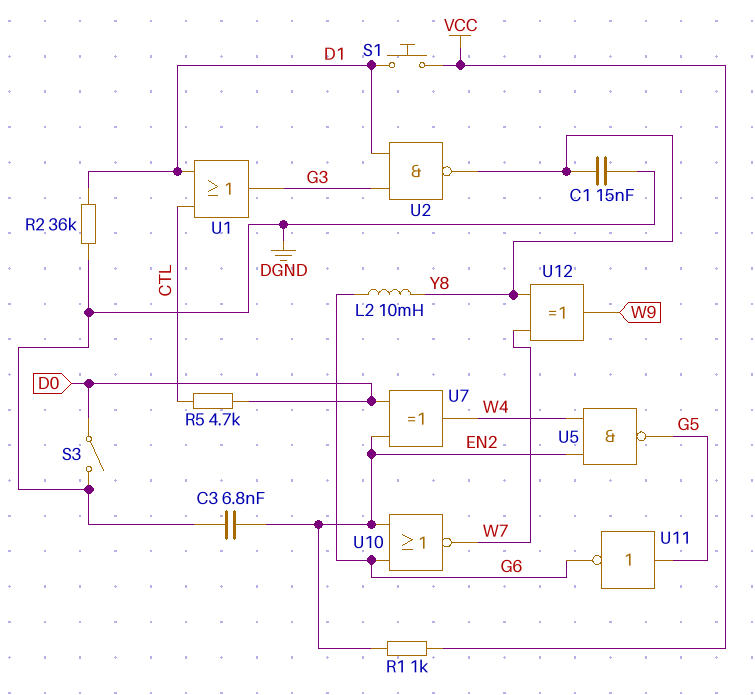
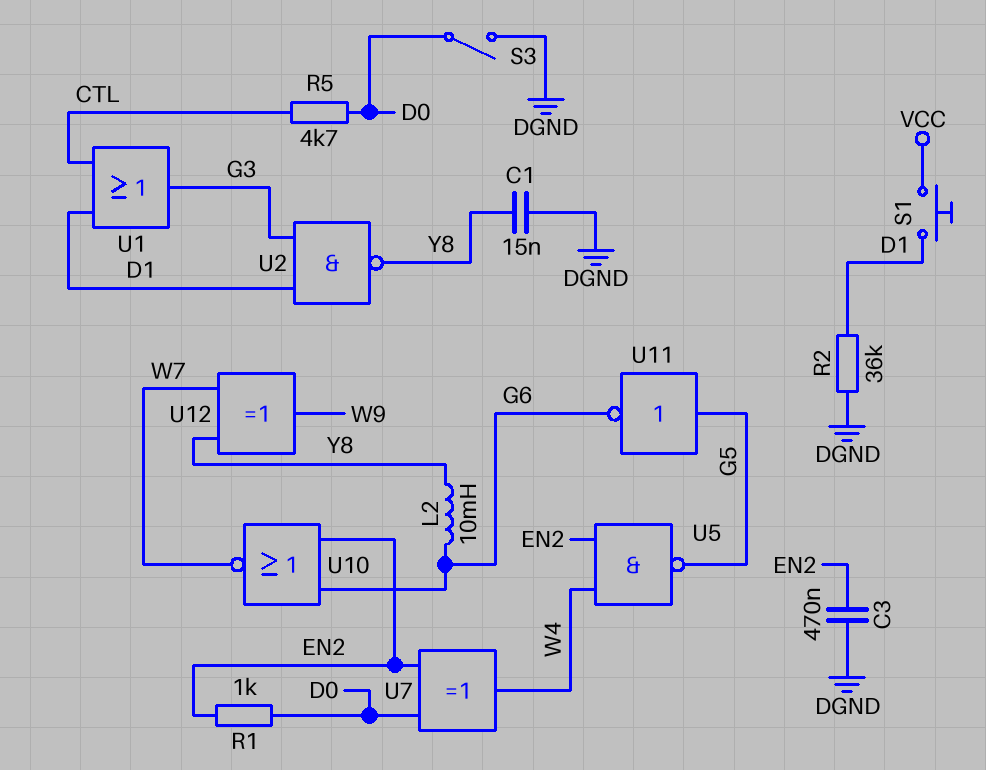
C3: 6.8nF (DGND, EN2) -> 470nF (DGND, EN2)
R1: 1k (EN2, VCC) -> 1k (D0, EN2)

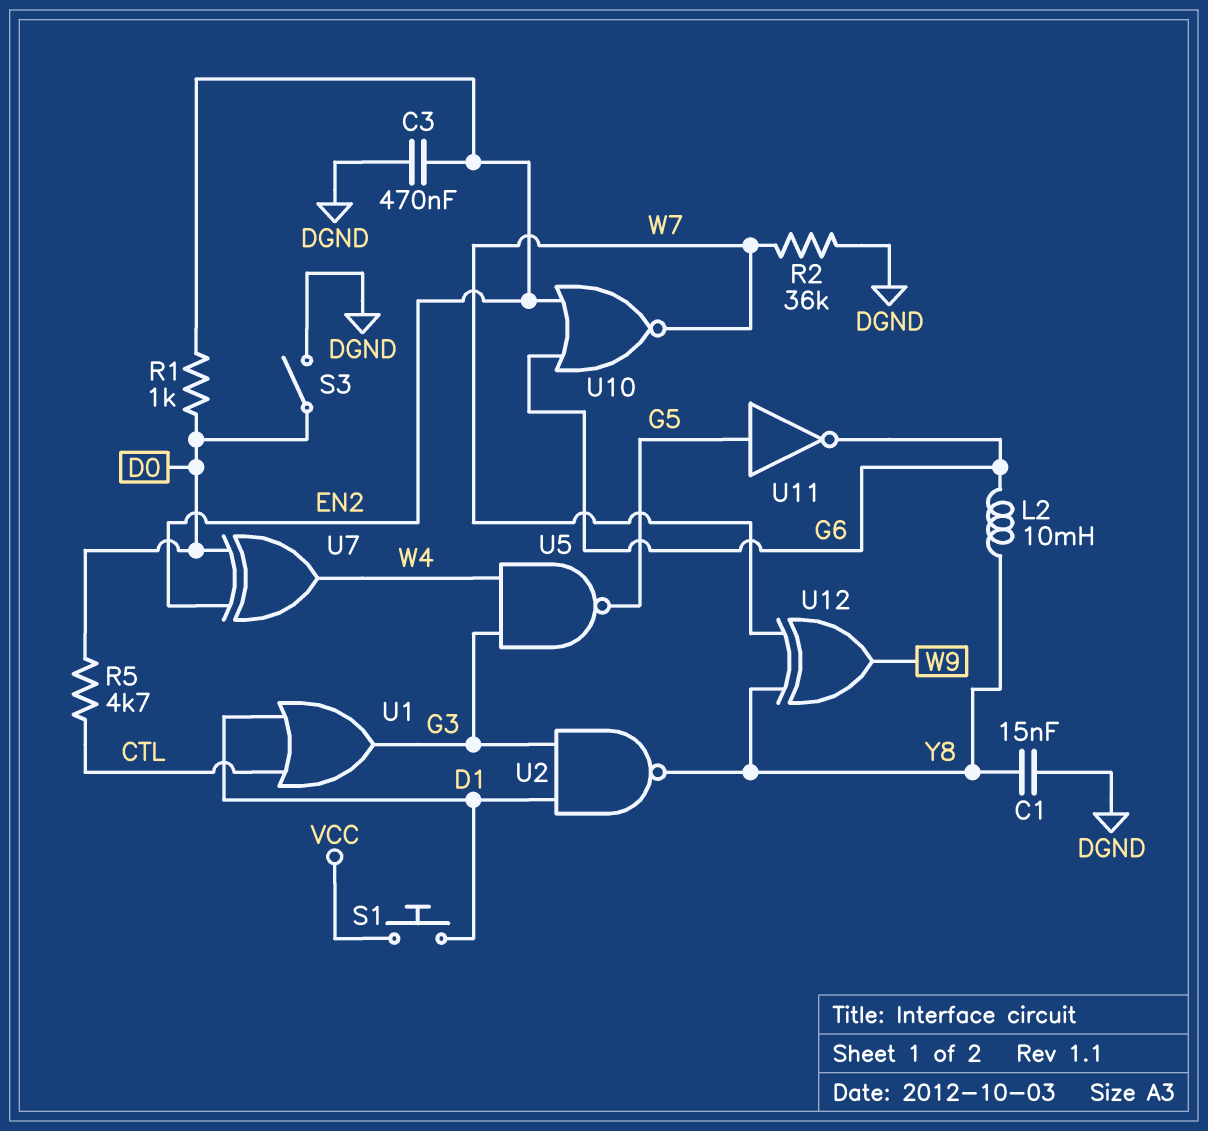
R2: 36k (D1, DGND) -> 36k (DGND, W7)
U5: NAND (in EN2, in W4, out G5) -> NAND (in G3, in W4, out G5)

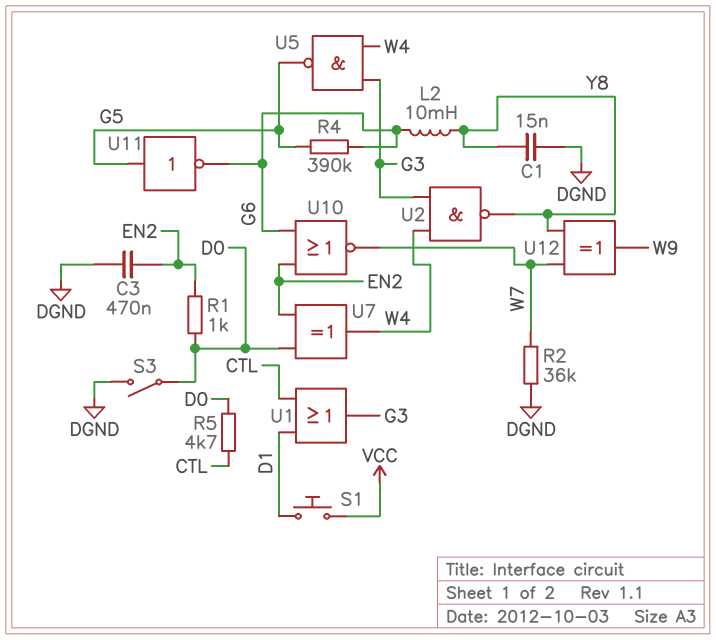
R4: none -> 390k (G5, G6)
U2: NAND (in D1, in G3, out Y8) -> NAND (in G3, in W4, out Y8)

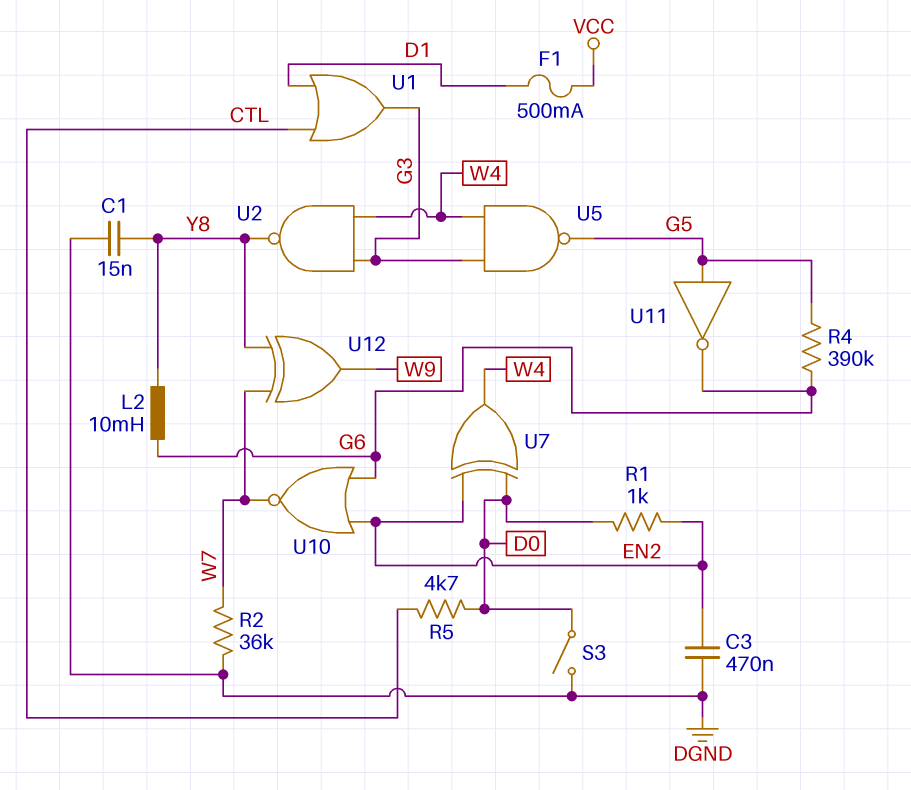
F1: none -> 500mA (D1, VCC)
S1: button (D1, VCC) -> none

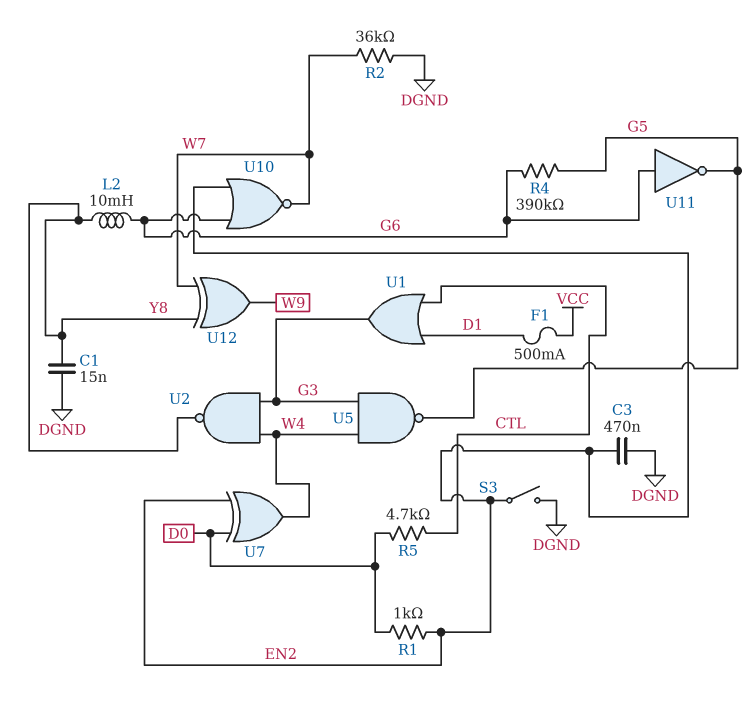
S3: switch (D0, DGND) -> switch (DGND, EN2)
U11: NOT (in G5, out G6) -> NOT (in G6, out G5)

